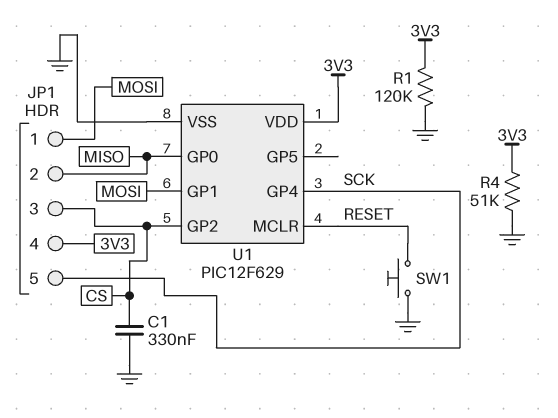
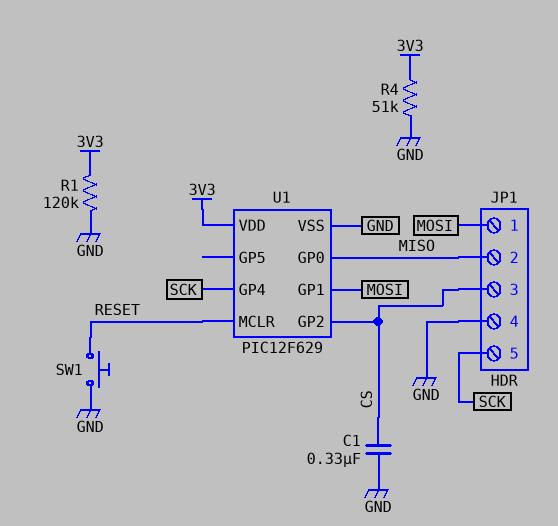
JP1 pin 4: 3V3 -> GND

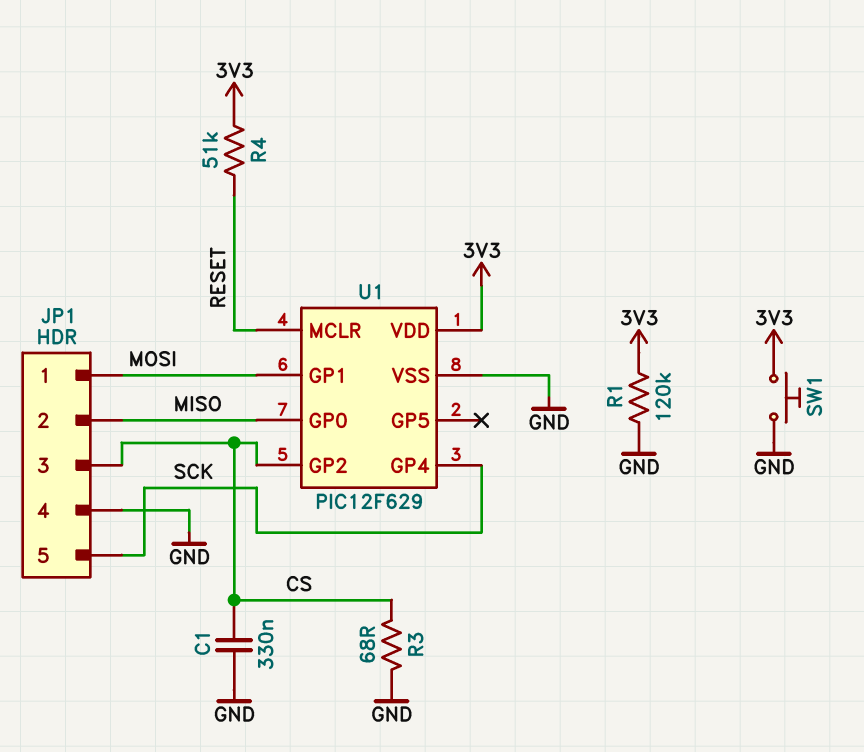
R3: none -> 68 (CS, GND)
R4: 51k (3V3, GND) -> 51k (3V3, RESET)
SW1: button (GND, RESET) -> button (3V3, GND)

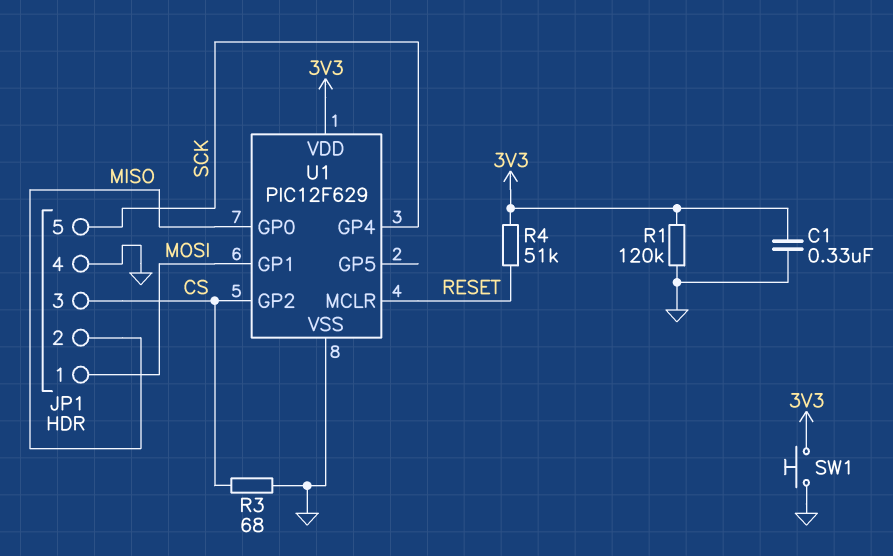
C1: 330nF (CS, GND) -> 330nF (3V3, GND)

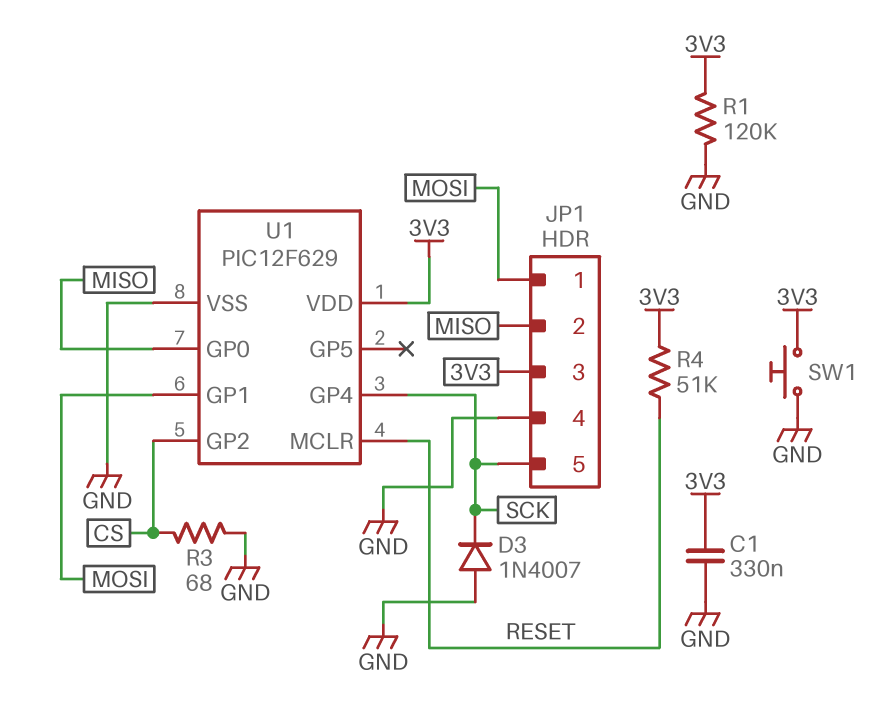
D3: none -> diode 1N4007 (A GND, K SCK)
JP1 pin 3: CS -> 3V3

